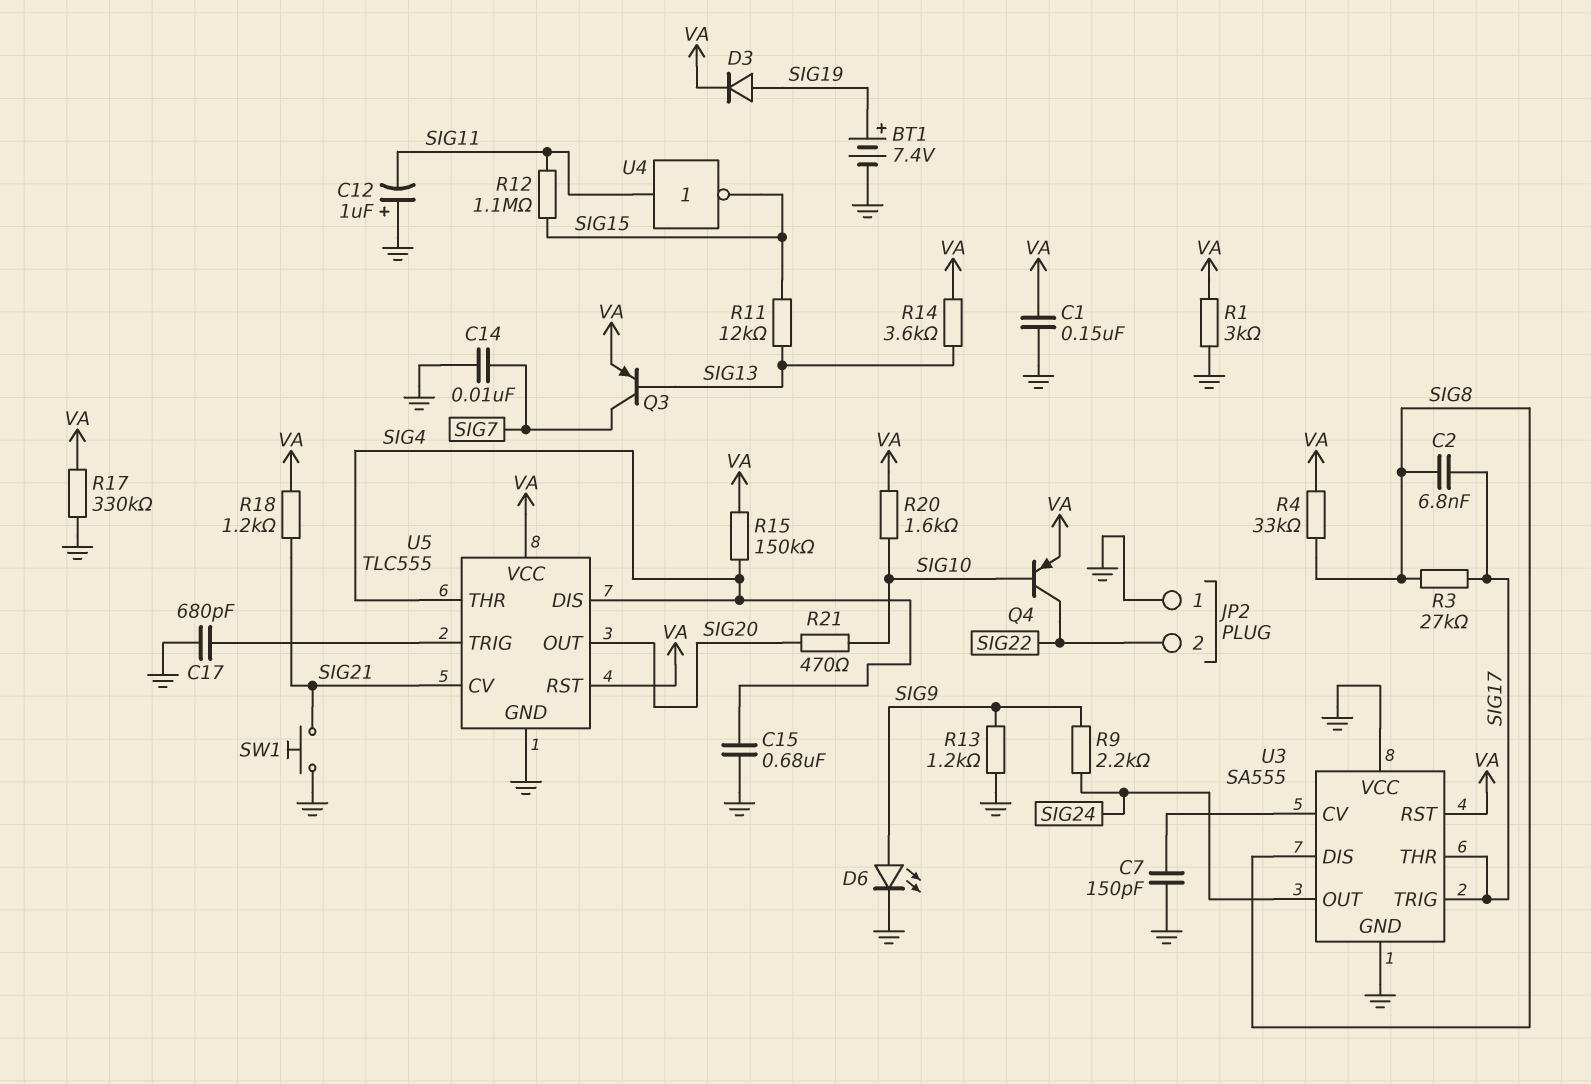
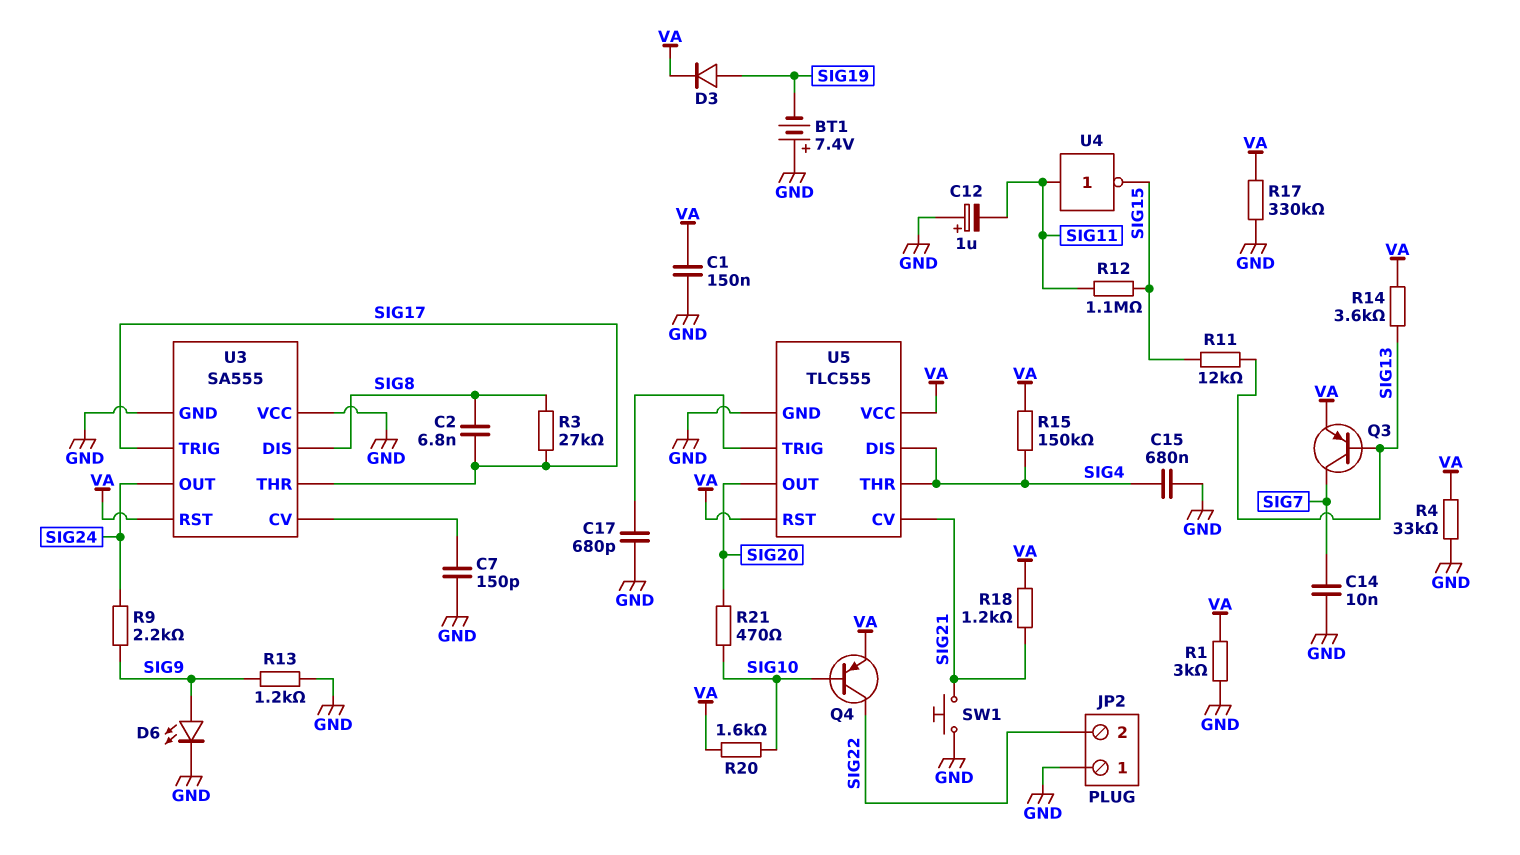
BT1: 7.4V (plus SIG19, minus GND) -> 7.4V (plus GND, minus SIG19)
R4: 33k (SIG8, VA) -> 33k (GND, VA)

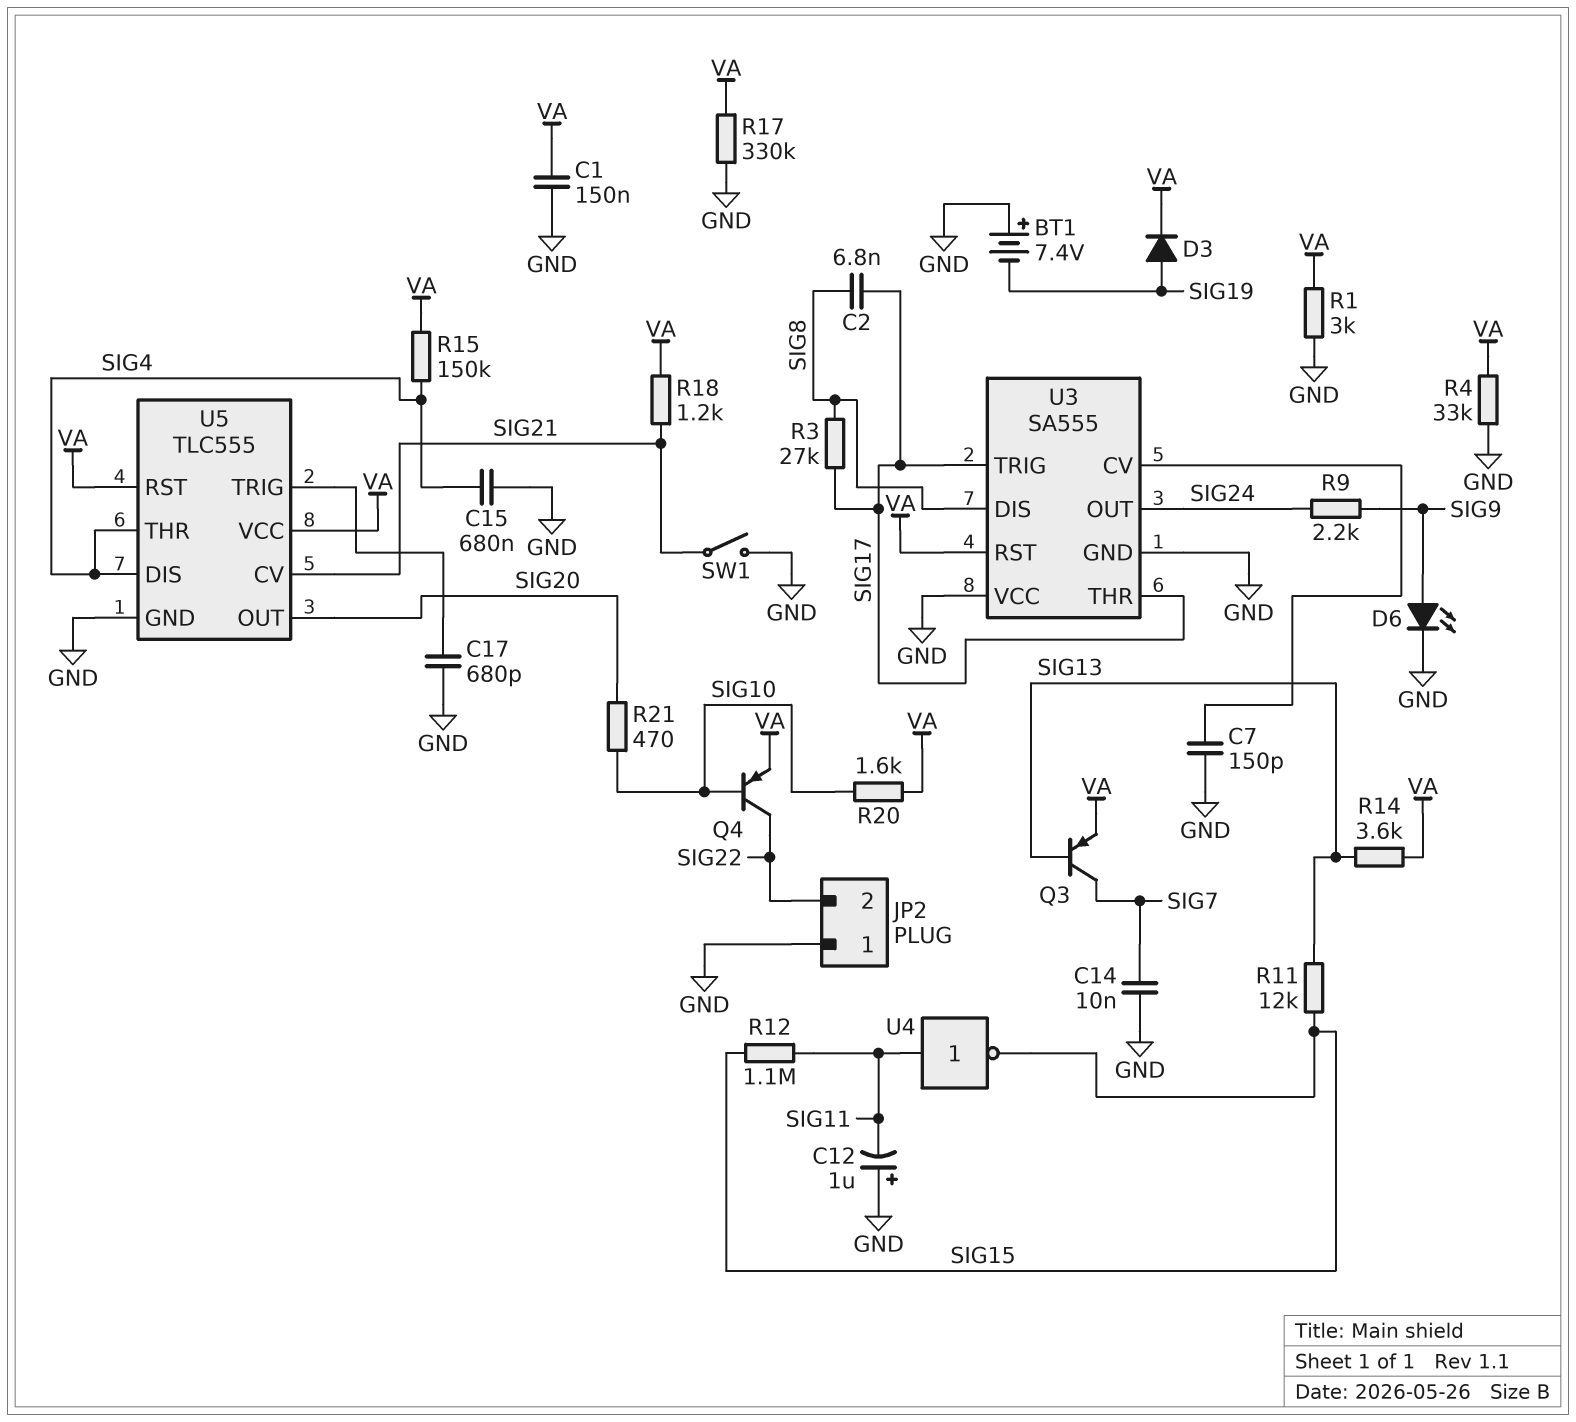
R13: 1.2k (GND, SIG9) -> none
SW1: button (GND, SIG21) -> switch (GND, SIG21)

